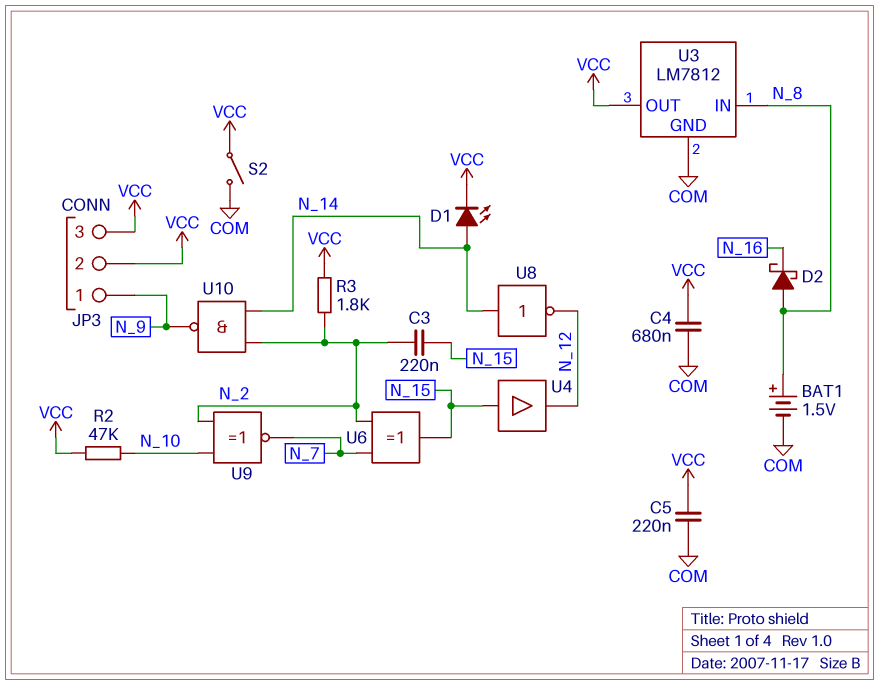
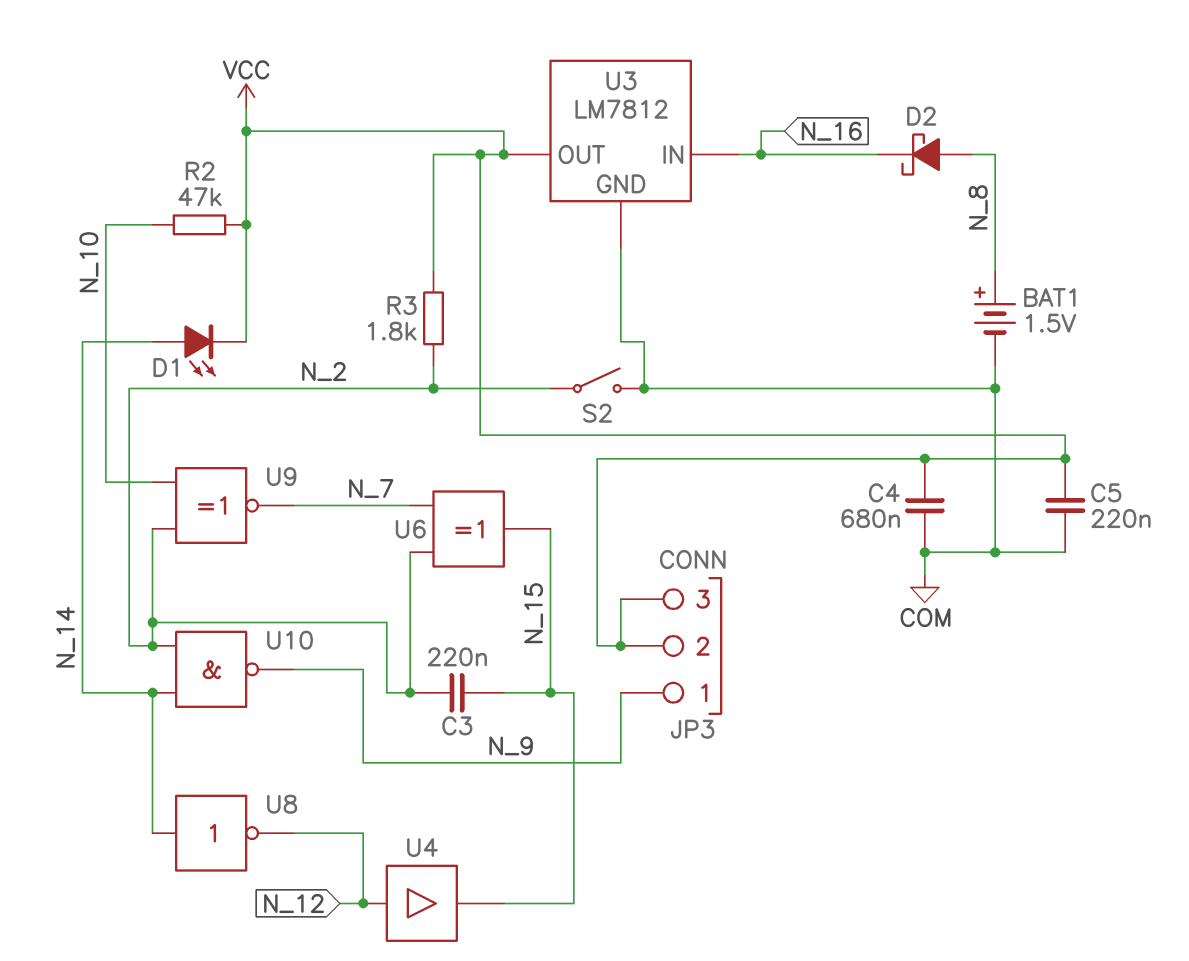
S2: switch (COM, VCC) -> switch (COM, N_2)
U3 pin IN: N_8 -> N_16
U4: buffer (in N_15, out N_12) -> buffer (in N_12, out N_15)

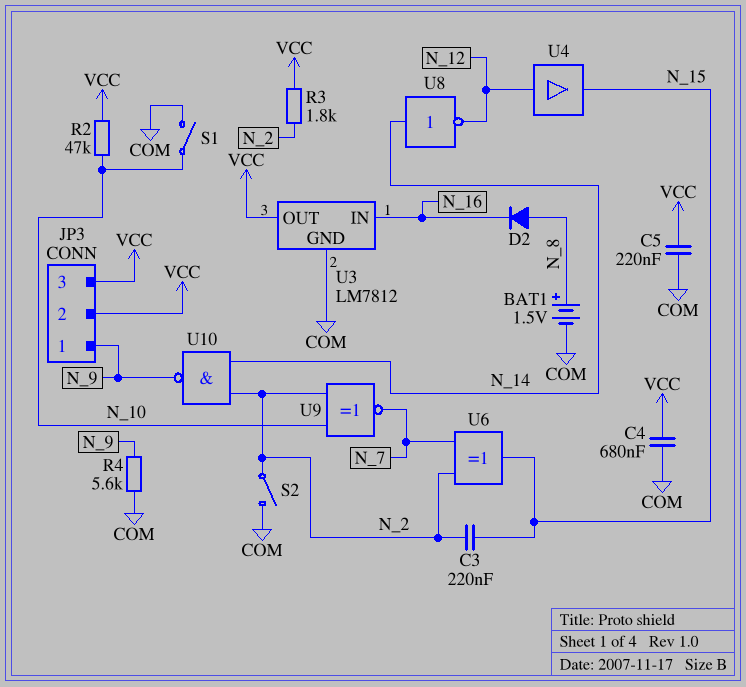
D1: LED (A N_14, K VCC) -> none
D2: schottky (A N_8, K N_16) -> diode (A N_8, K N_16)
R4: none -> 5.6k (COM, N_9)
S1: none -> switch (COM, N_10)

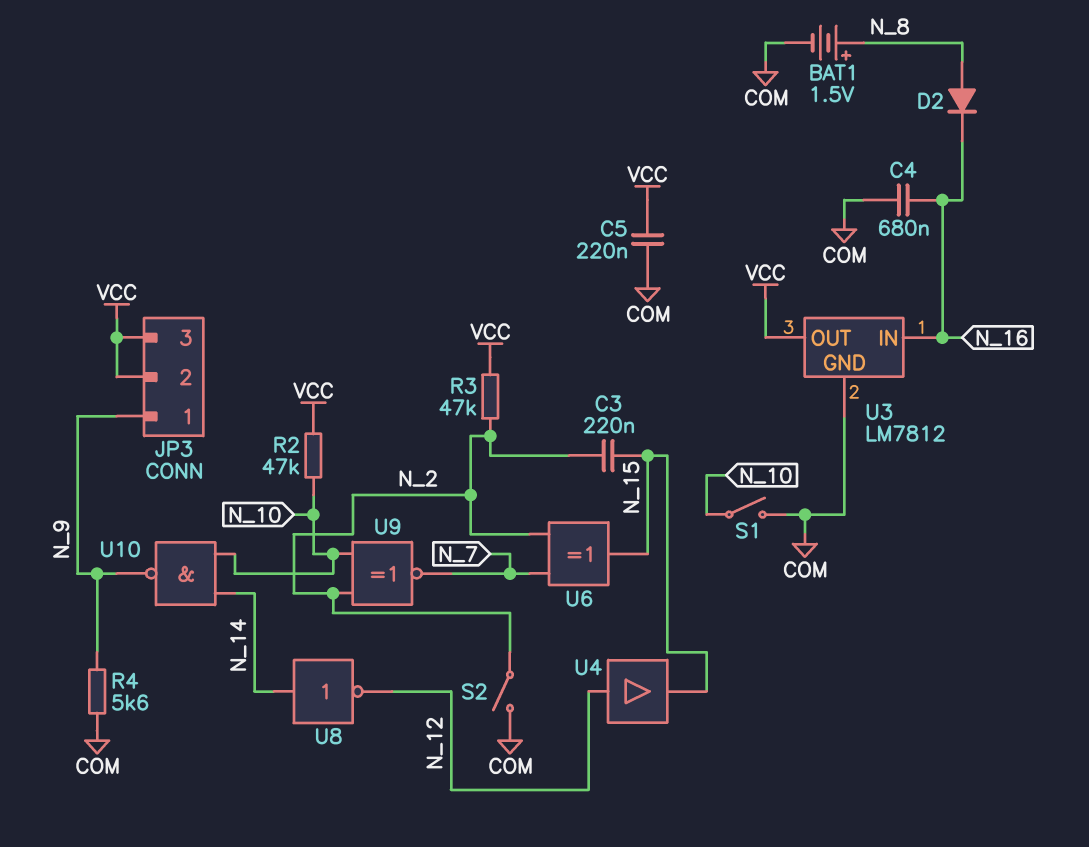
C4: 680nF (COM, VCC) -> 680nF (COM, N_16)
R3: 1.8k (N_2, VCC) -> 47k (N_2, VCC)
U10: NAND (in N_2, in N_14, out N_9) -> NAND (in N_10, in N_14, out N_9)

